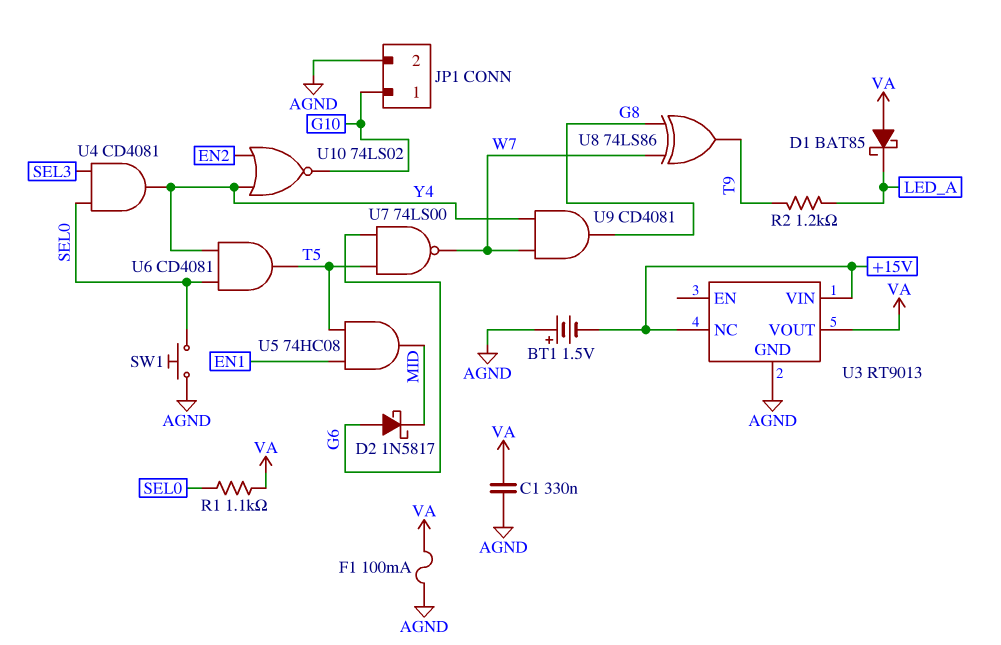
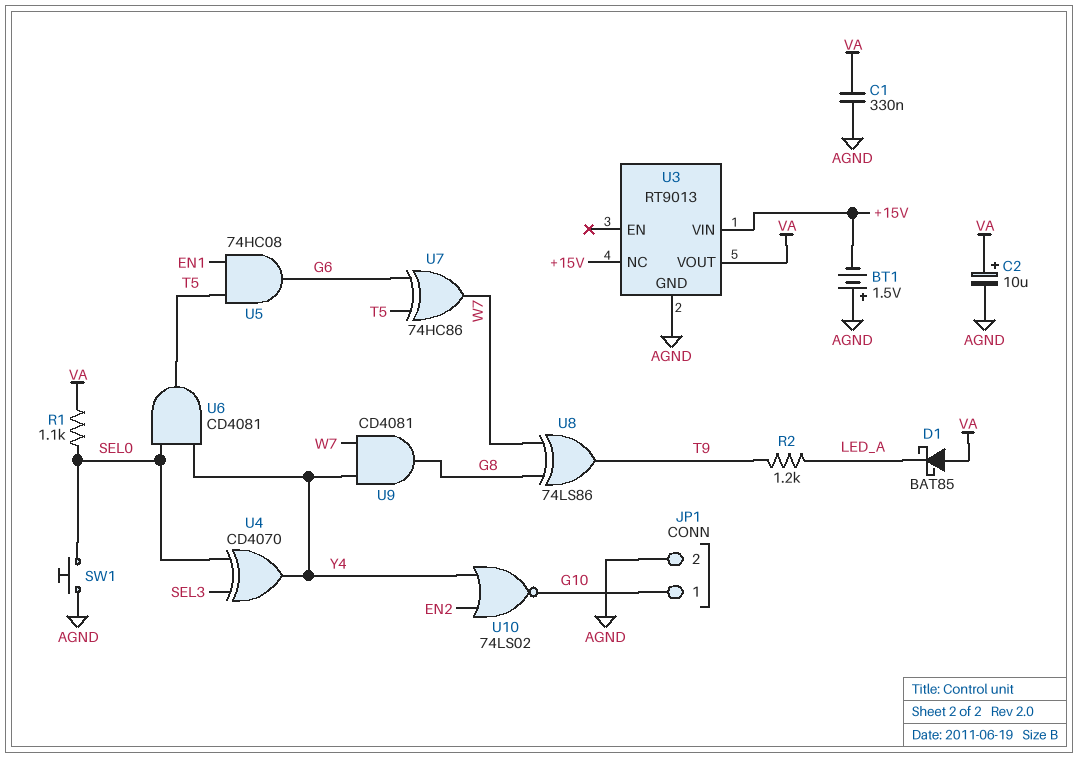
C2: none -> 10uF (plus VA, minus AGND)
D2: schottky 1N5817 (A G6, K MID) -> none
F1: 100mA (AGND, VA) -> none
U4: AND CD4081 (in SEL0, in SEL3, out Y4) -> XOR CD4070 (in SEL0, in SEL3, out Y4)
U5: AND 74HC08 (in EN1, in T5, out MID) -> AND 74HC08 (in EN1, in T5, out G6)
U7: NAND 74LS00 (in G6, in T5, out W7) -> XOR 74HC86 (in G6, in T5, out W7)

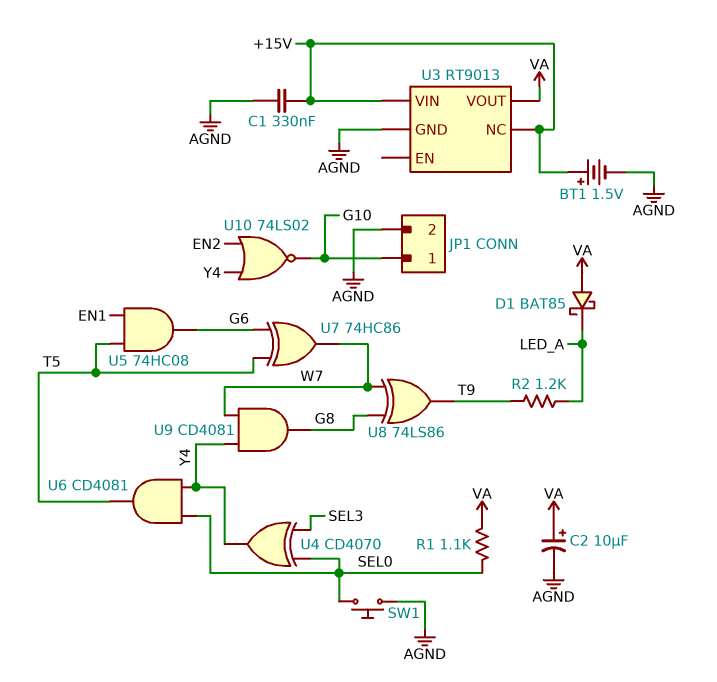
BT1: 1.5V (plus AGND, minus +15V) -> 1.5V (plus +15V, minus AGND)
C1: 330nF (AGND, VA) -> 330nF (+15V, AGND)

